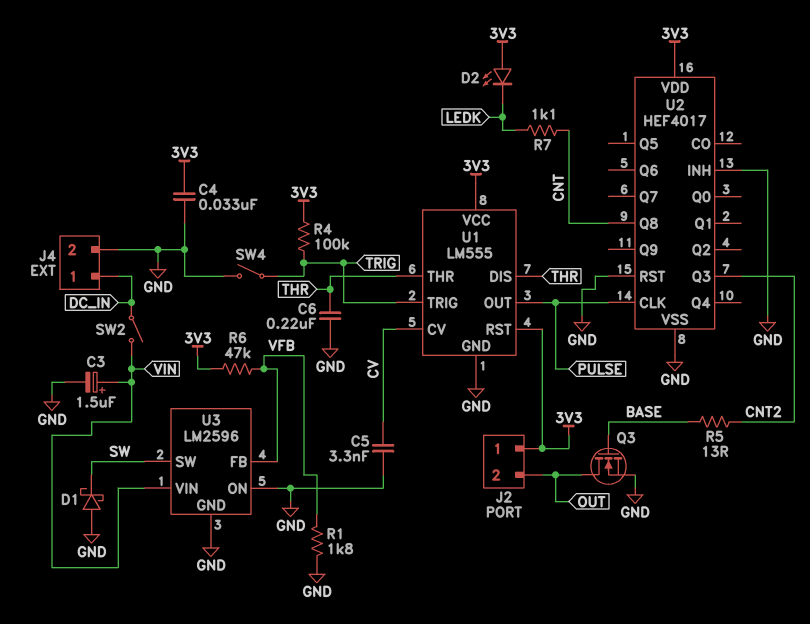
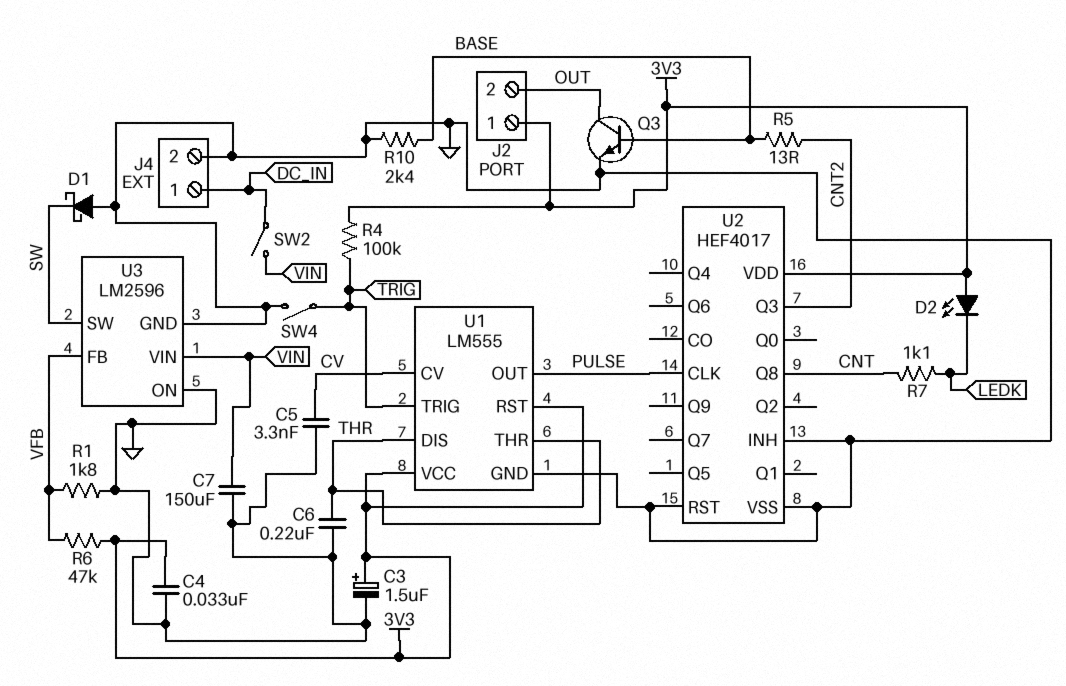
C3: 1.5uF (plus VIN, minus GND) -> 1.5uF (plus 3V3, minus GND)
C7: none -> 150uF (GND, VIN)
Q3: NMOS (G BASE, D OUT, S GND) -> NPN (B BASE, C OUT, E GND)
R10: none -> 2.4k (BASE, GND)

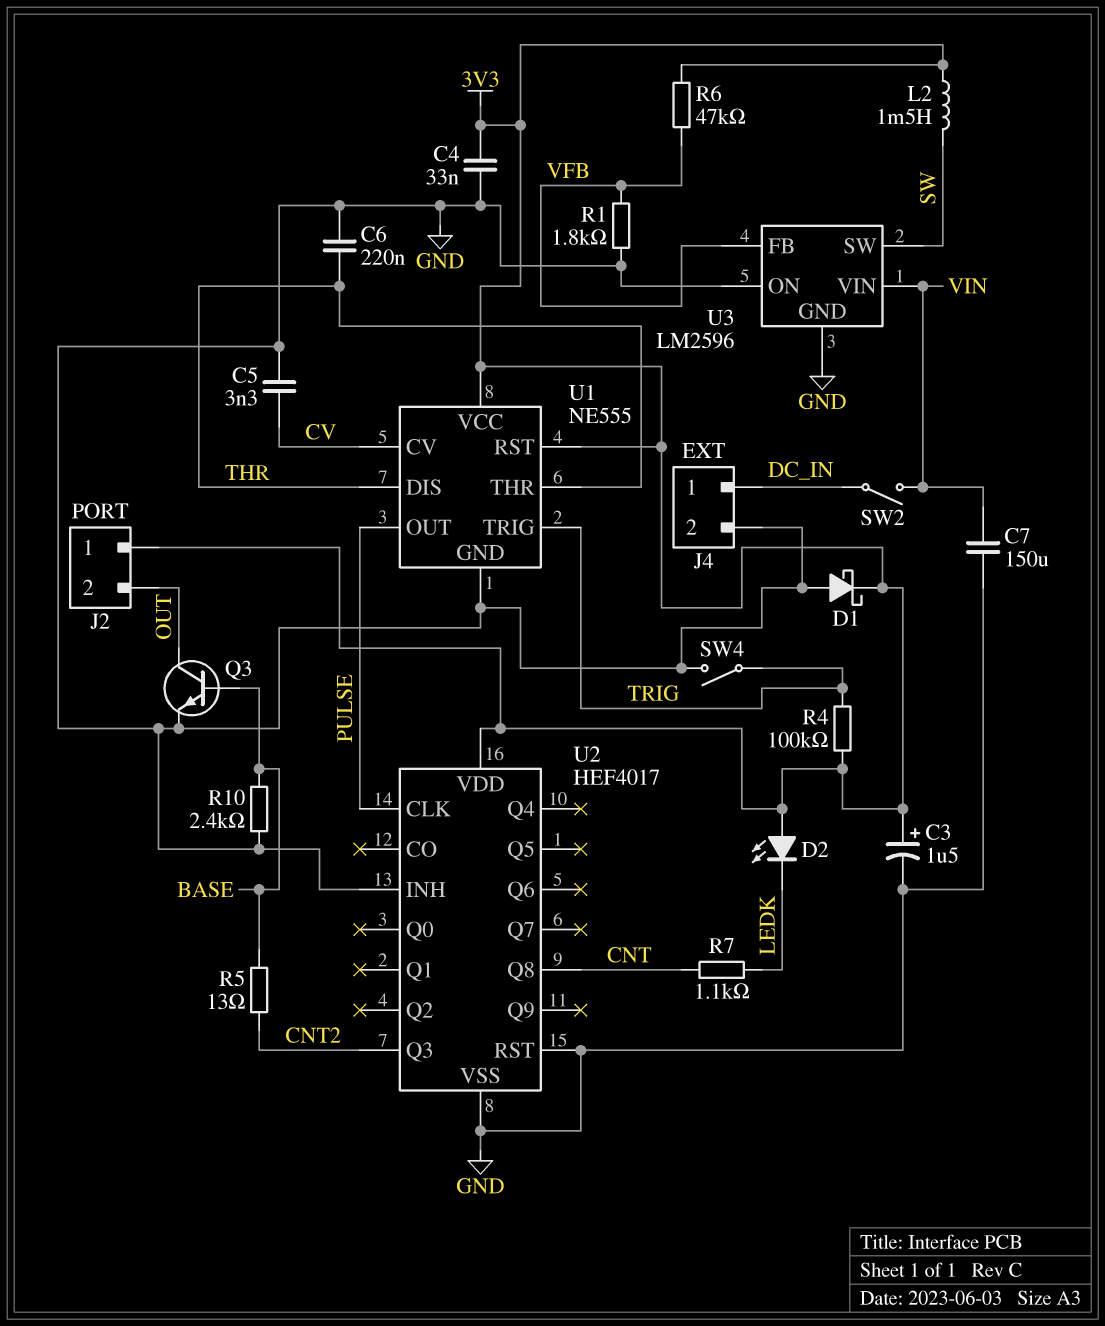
D1: schottky (A GND, K SW) -> schottky (A GND, K 3V3)
L2: none -> 1.5mH (3V3, SW)
U1: LM555 -> NE555

